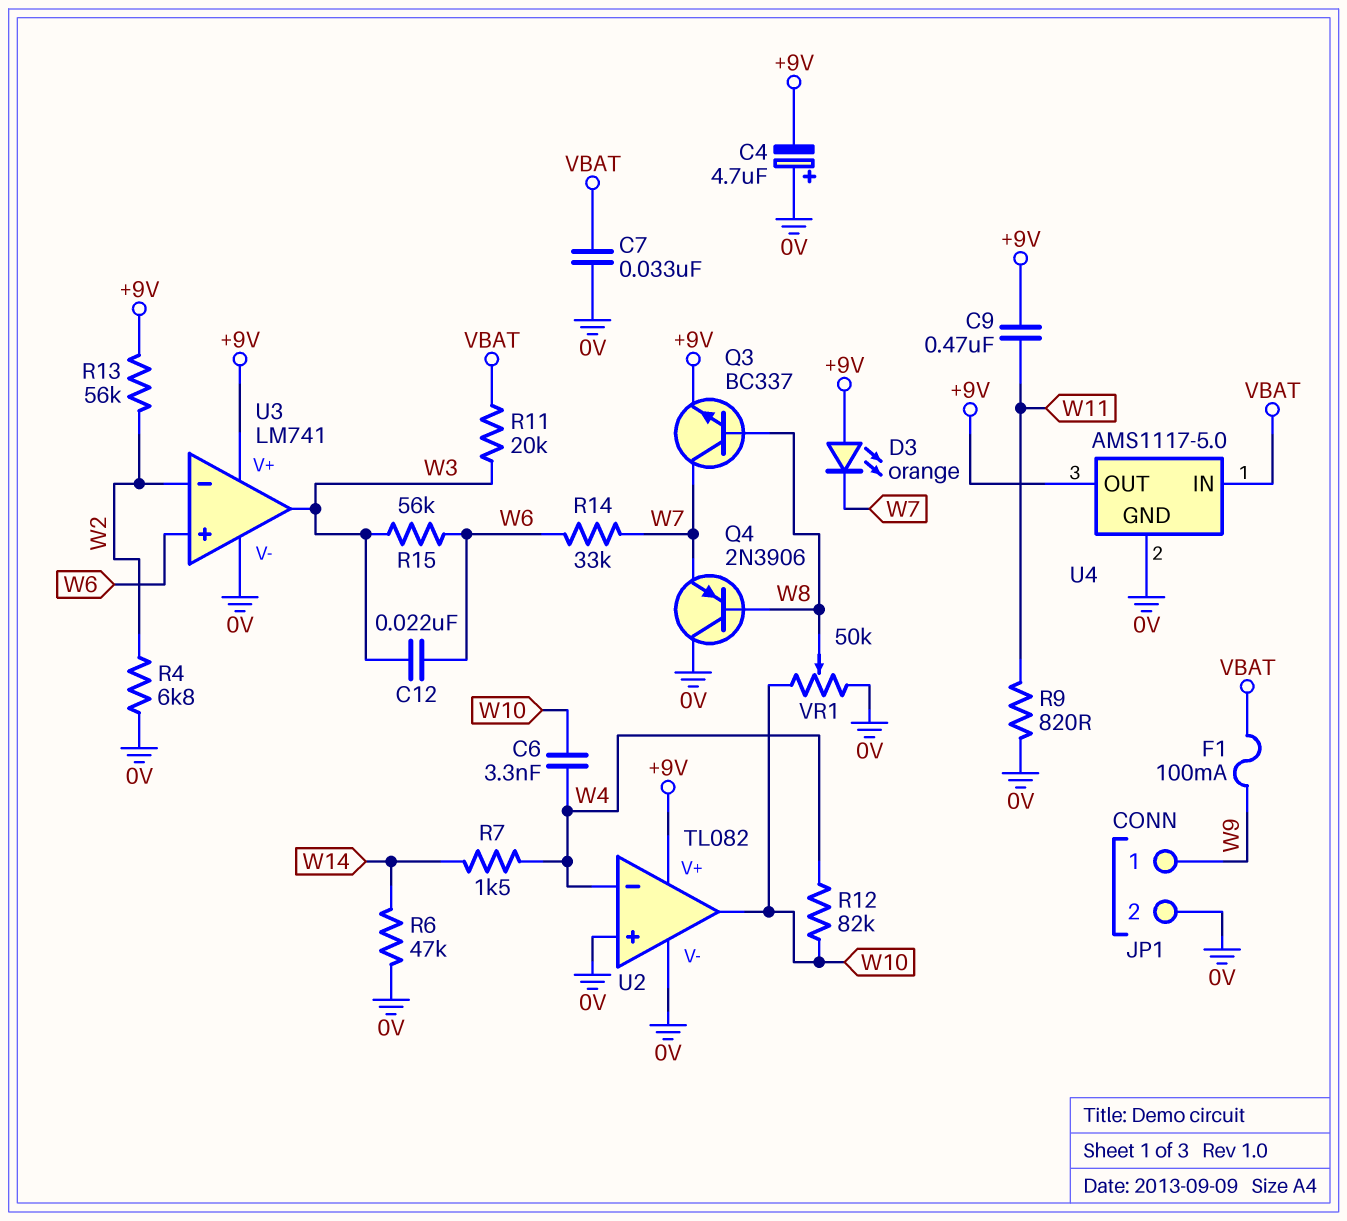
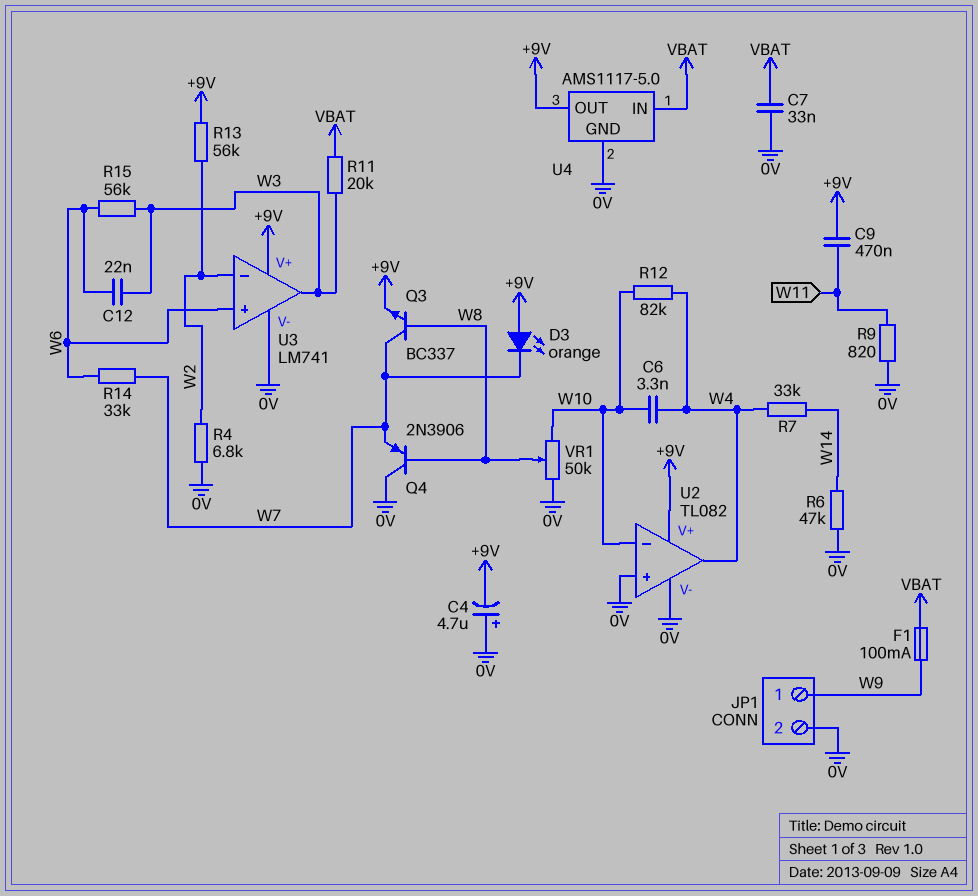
R7: 1.5k (W4, W14) -> 33k (W4, W14)
U2 pin in-: W4 -> W10
U2 pin out: W10 -> W4

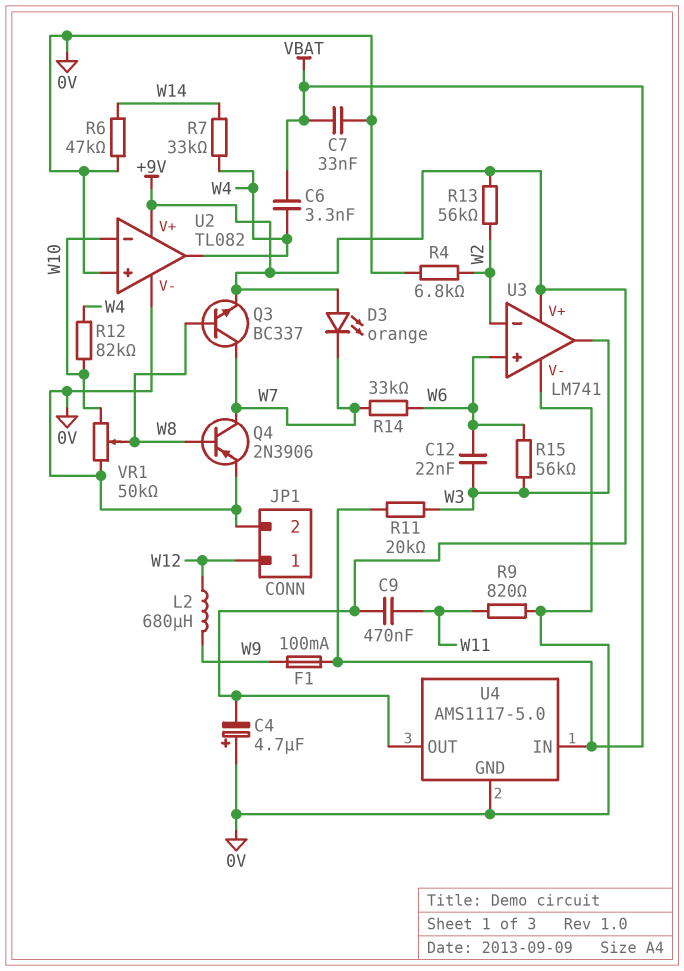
C6: 3.3nF (W4, W10) -> 3.3nF (VBAT, W4)
JP1 pin 1: W9 -> W12
L2: none -> 680uH (W9, W12)
Q4: PNP 2N3906 (B W8, C 0V, E W7) -> PNP 2N3906 (B W8, C W7, E 0V)

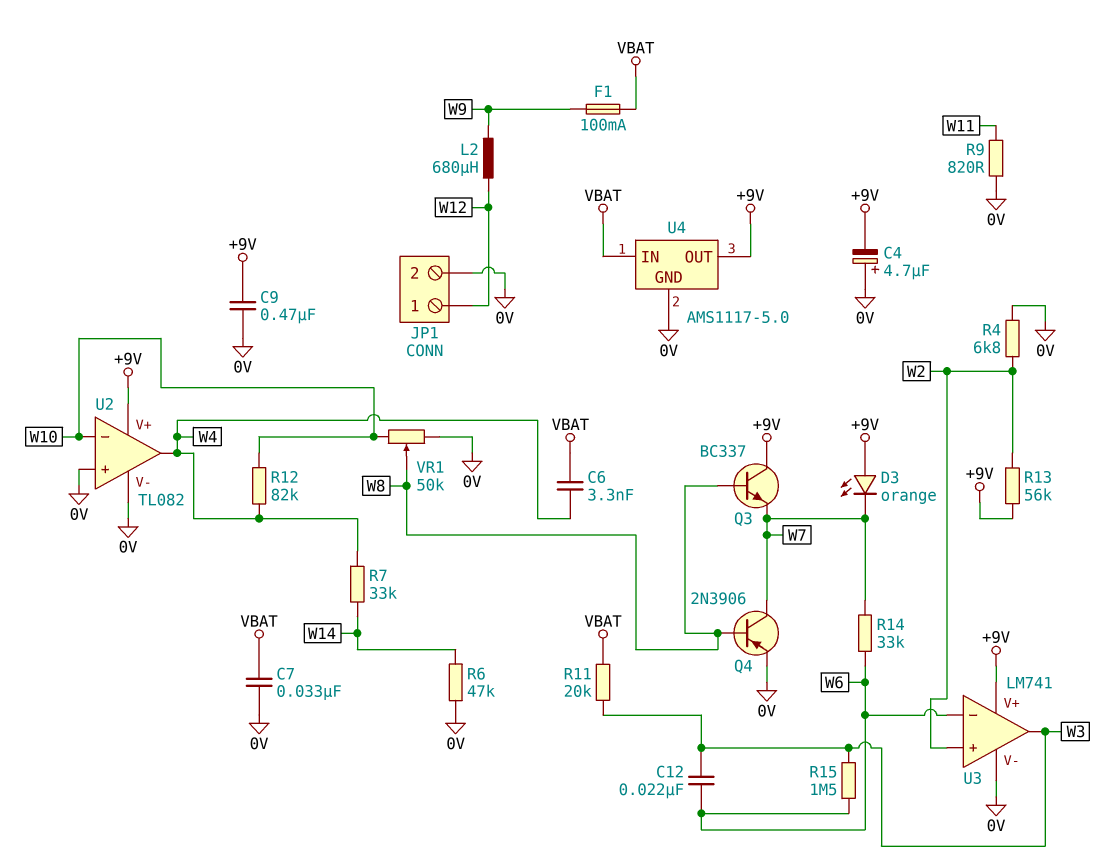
C9: 470nF (+9V, W11) -> 470nF (+9V, 0V)
Q3: NPN BC337 (B W8, C W7, E +9V) -> NPN BC337 (B W8, C +9V, E W7)
R15: 56k (W3, W6) -> 1.5M (W3, W6)
U3 pin in+: W6 -> W2
U3 pin in-: W2 -> W6

